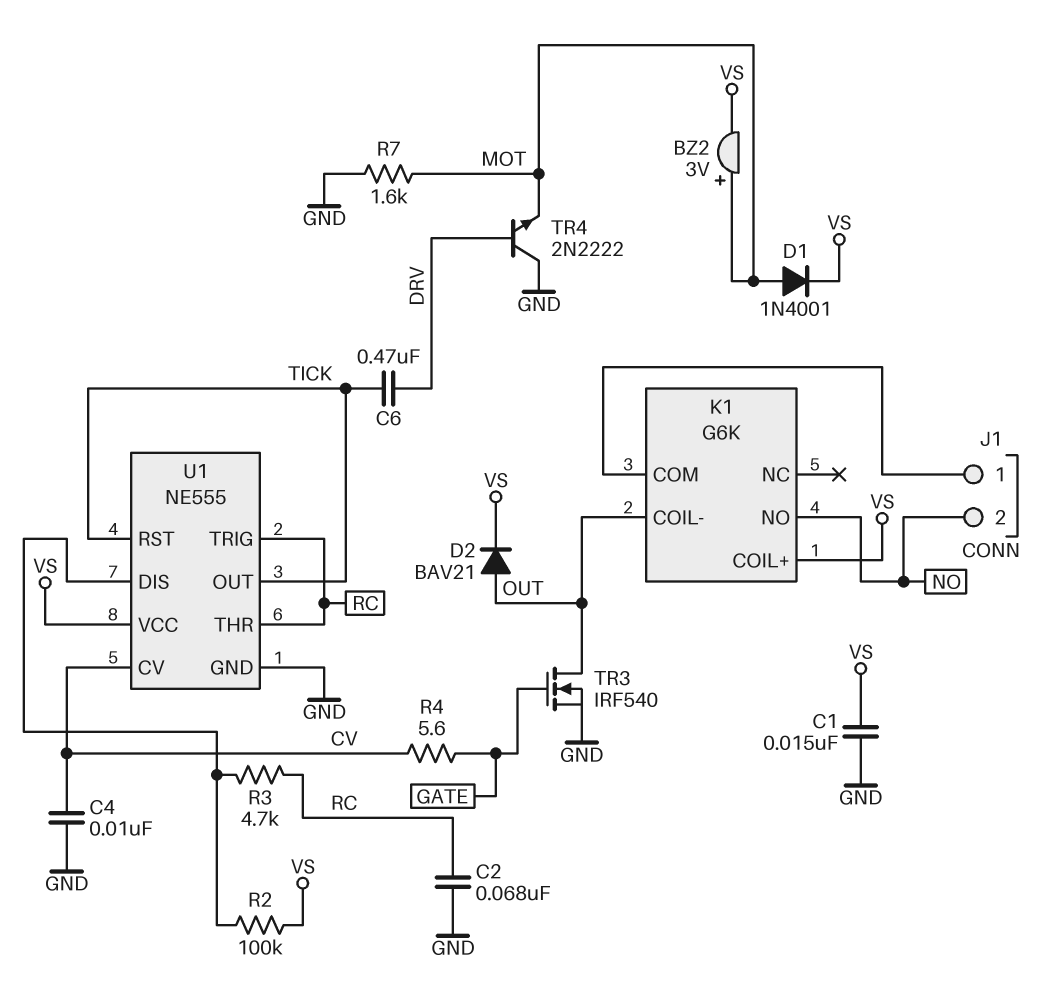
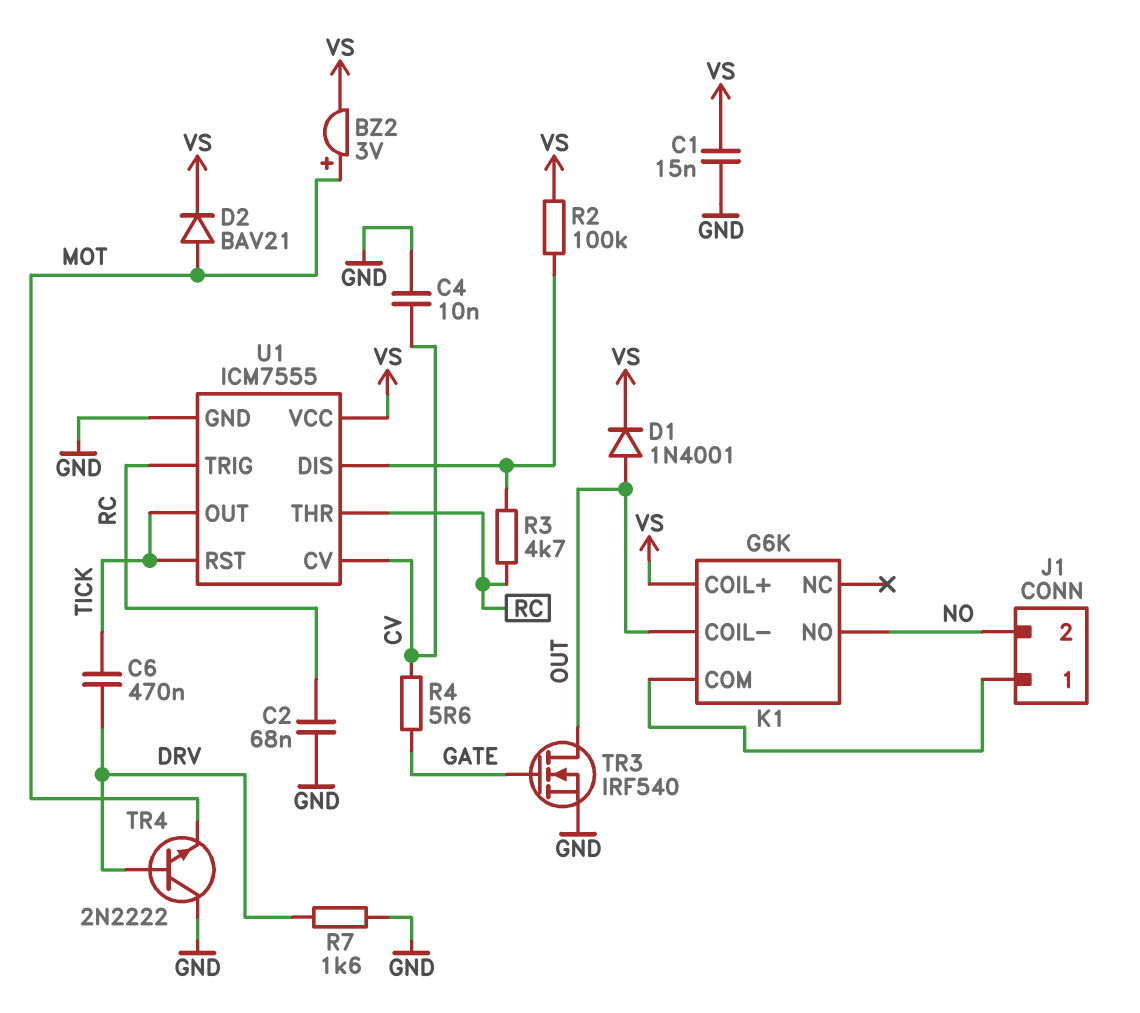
D1: diode 1N4001 (A MOT, K VS) -> diode 1N4001 (A OUT, K VS)
D2: diode BAV21 (A OUT, K VS) -> diode BAV21 (A MOT, K VS)
R7: 1.6k (GND, MOT) -> 1.6k (DRV, GND)
U1: NE555 -> ICM7555

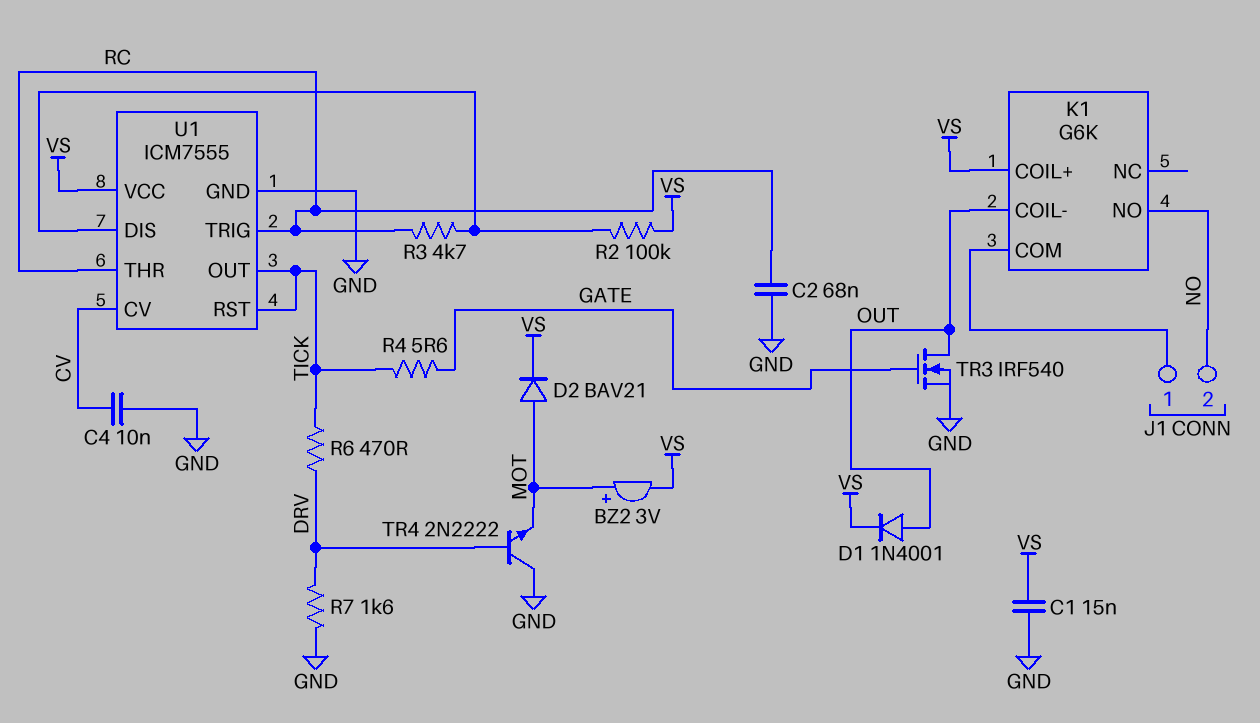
C6: 470nF (DRV, TICK) -> none
R4: 5.6 (CV, GATE) -> 5.6 (GATE, TICK)
R6: none -> 470 (DRV, TICK)

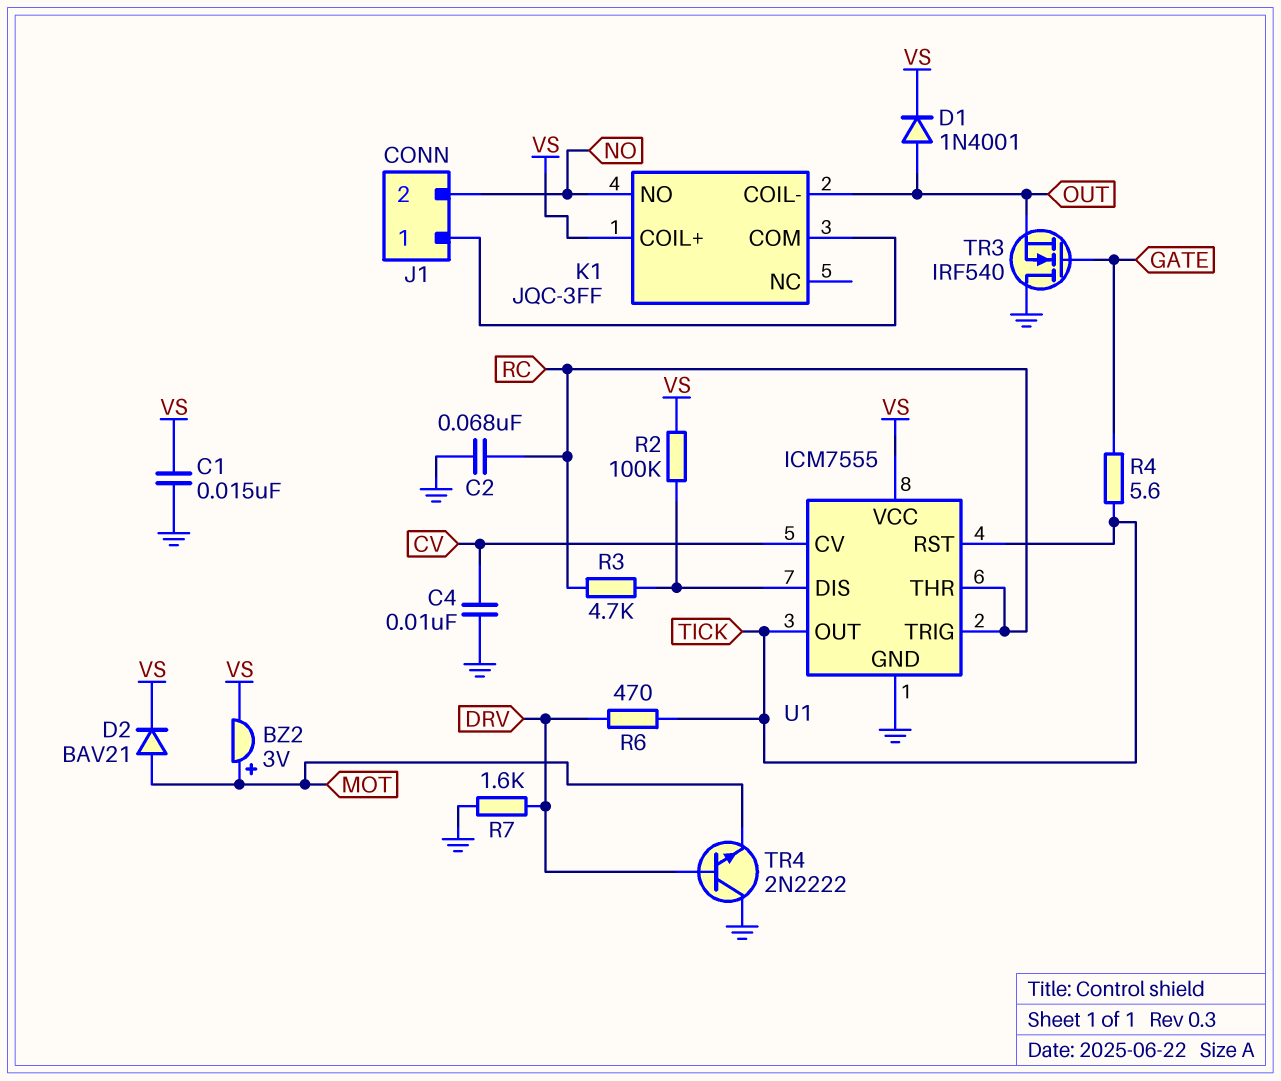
K1: G6K -> JQC-3FF
TR3: NMOS IRF540 (G GATE, D OUT, S GND) -> NMOS IRF540 (G GATE, D GND, S OUT)

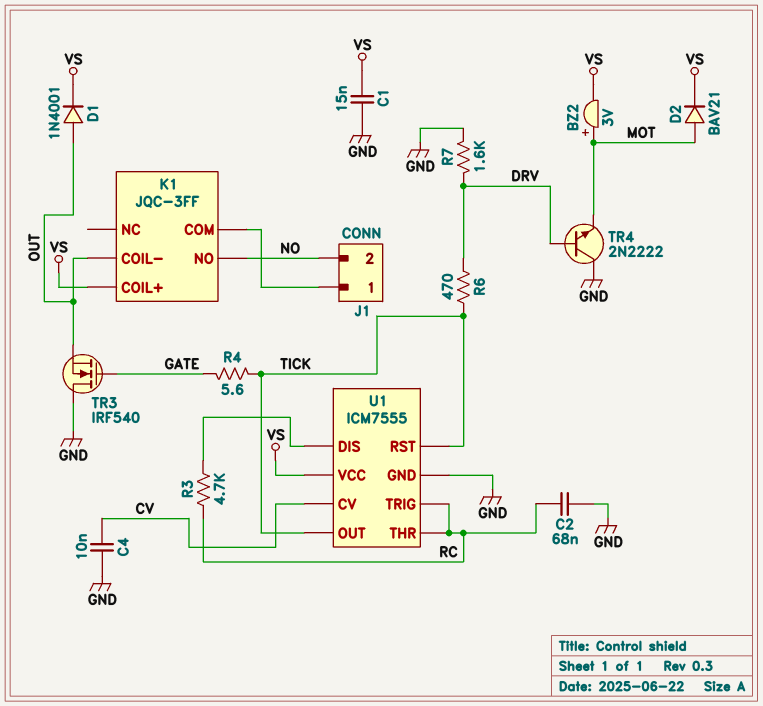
R2: 100k (U1/DIS, VS) -> none

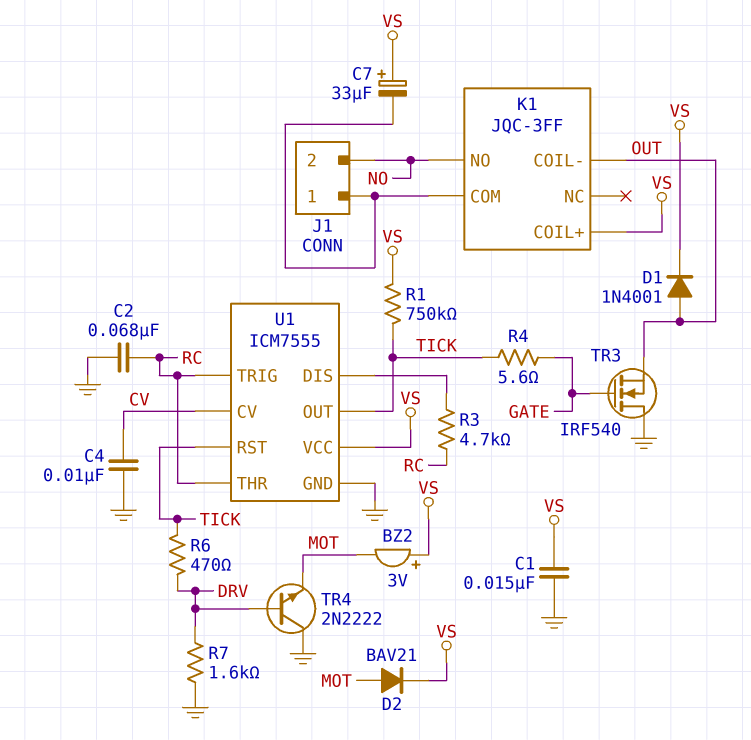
BZ2: buzzer 3V (plus MOT, minus VS) -> buzzer 3V (plus VS, minus MOT)
C7: none -> 33uF (plus VS, minus J1/1)
R1: none -> 750k (TICK, VS)

